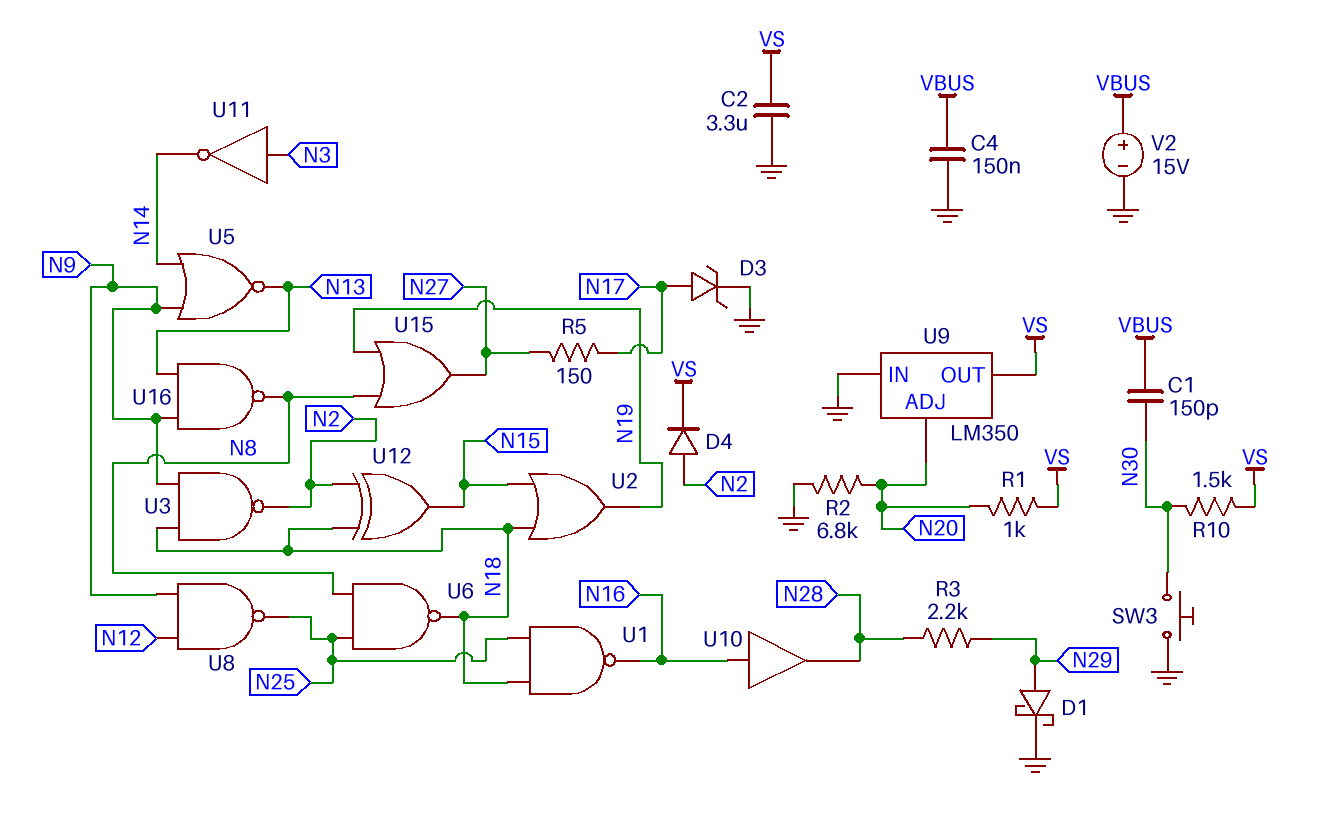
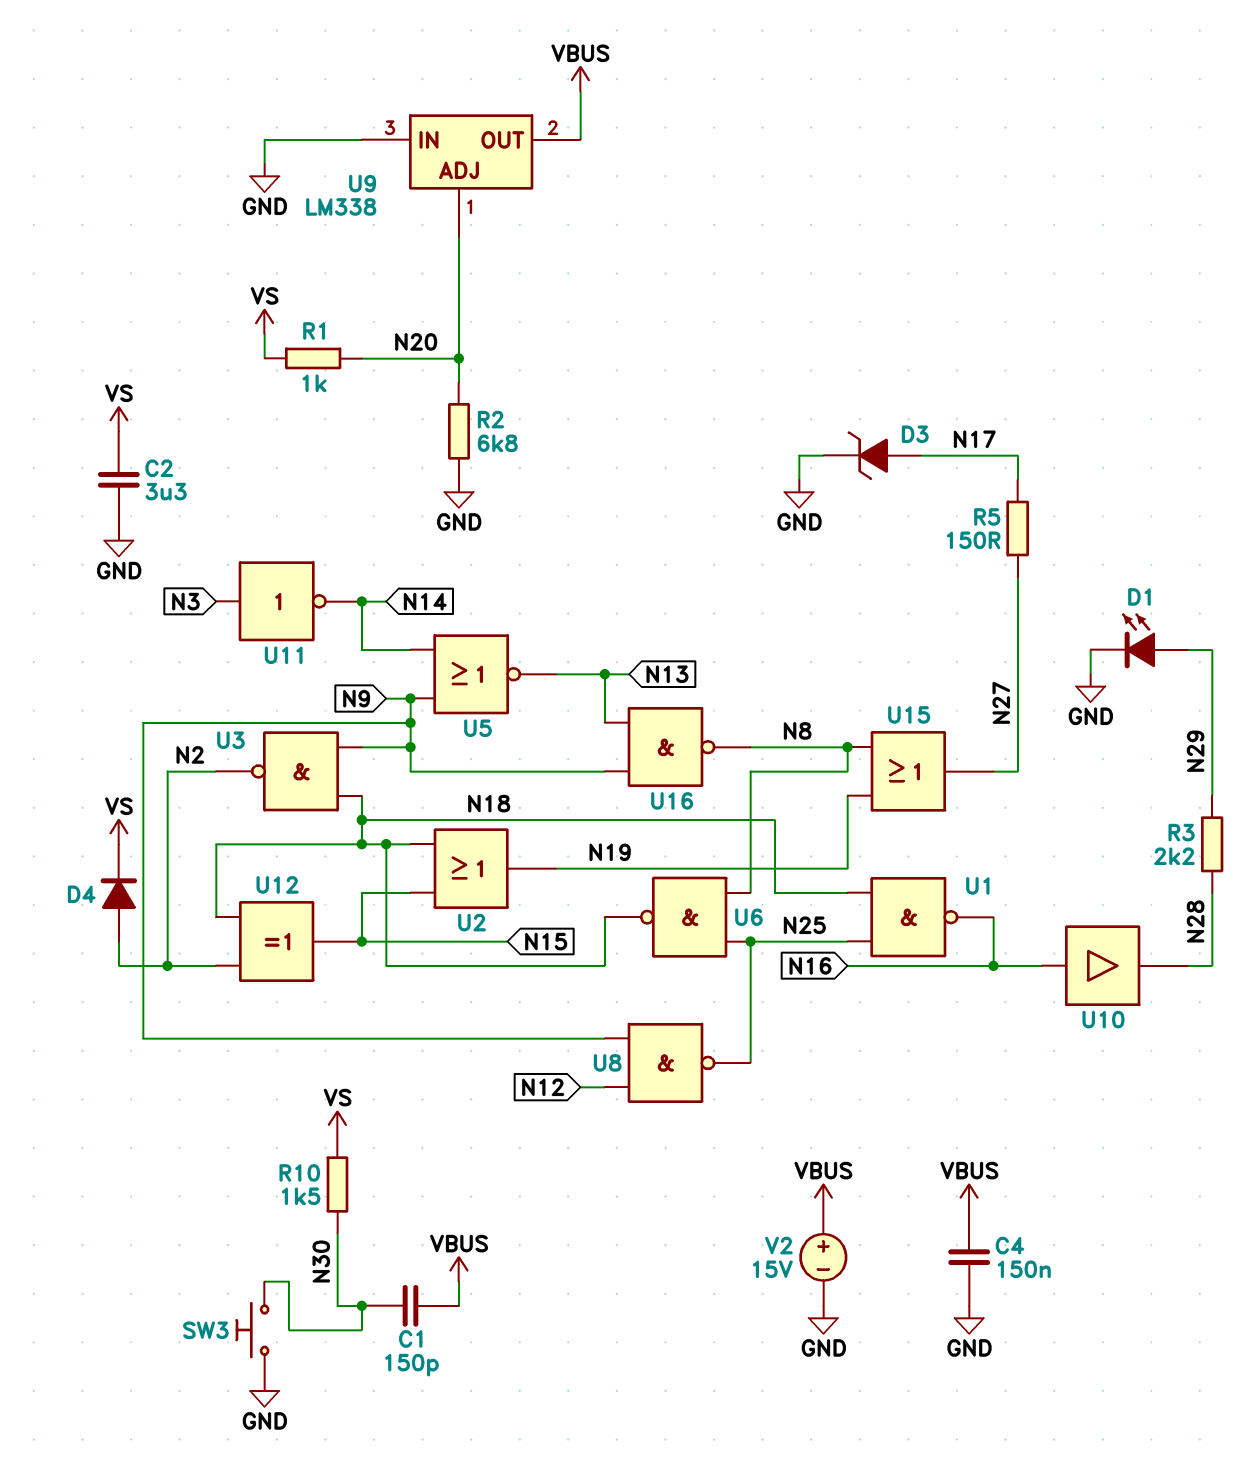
D1: schottky (A N29, K GND) -> LED (A N29, K GND)
U9: LM350 -> LM338
U9 pin OUT: VS -> VBUS

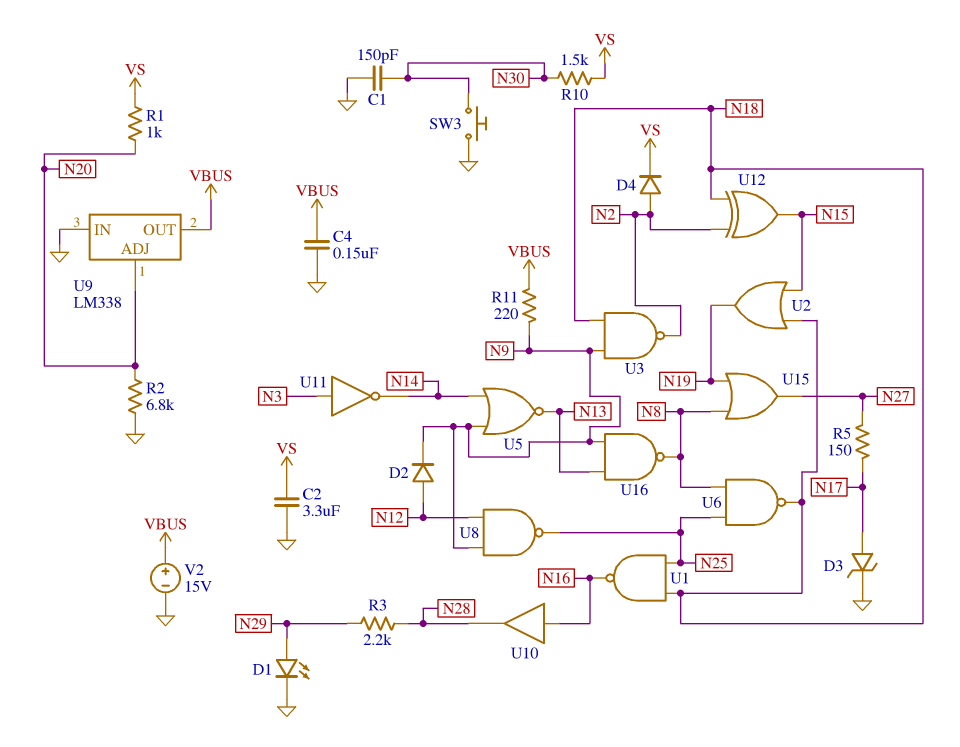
C1: 150pF (N30, VBUS) -> 150pF (GND, N30)
D2: none -> diode (A N12, K N9)
R11: none -> 220 (N9, VBUS)

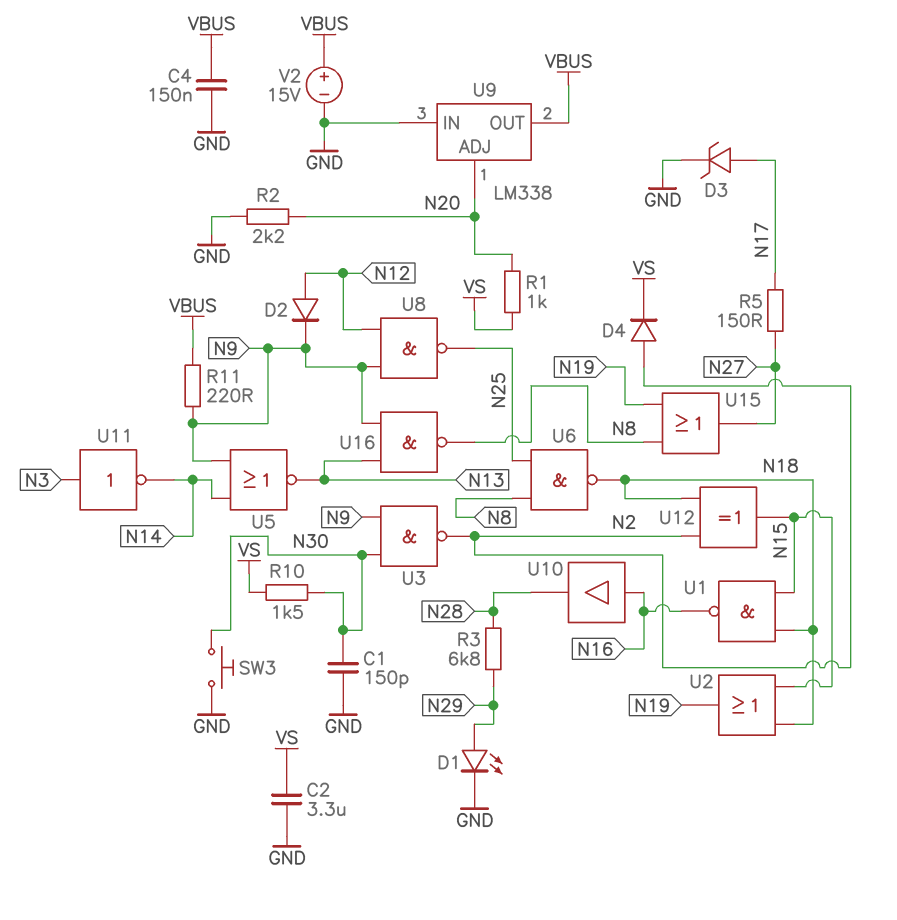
R2: 6.8k (GND, N20) -> 2.2k (GND, N20)
R3: 2.2k (N28, N29) -> 6.8k (N28, N29)
U1: NAND (in N18, in N25, out N16) -> NAND (in N15, in N18, out N16)
U3: NAND (in N9, in N18, out N2) -> NAND (in N9, in N30, out N2)

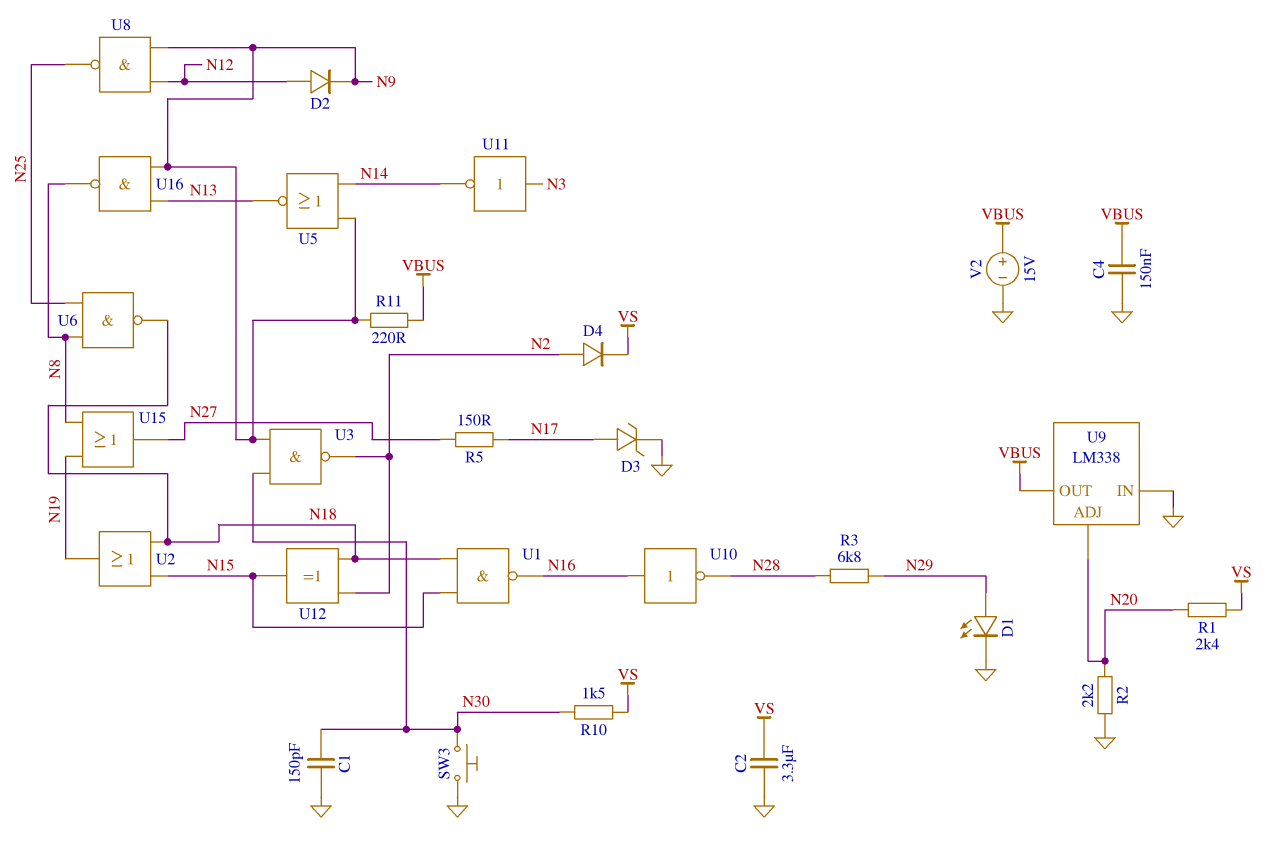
R1: 1k (N20, VS) -> 2.4k (N20, VS)
U10: buffer (in N16, out N28) -> NOT (in N16, out N28)

